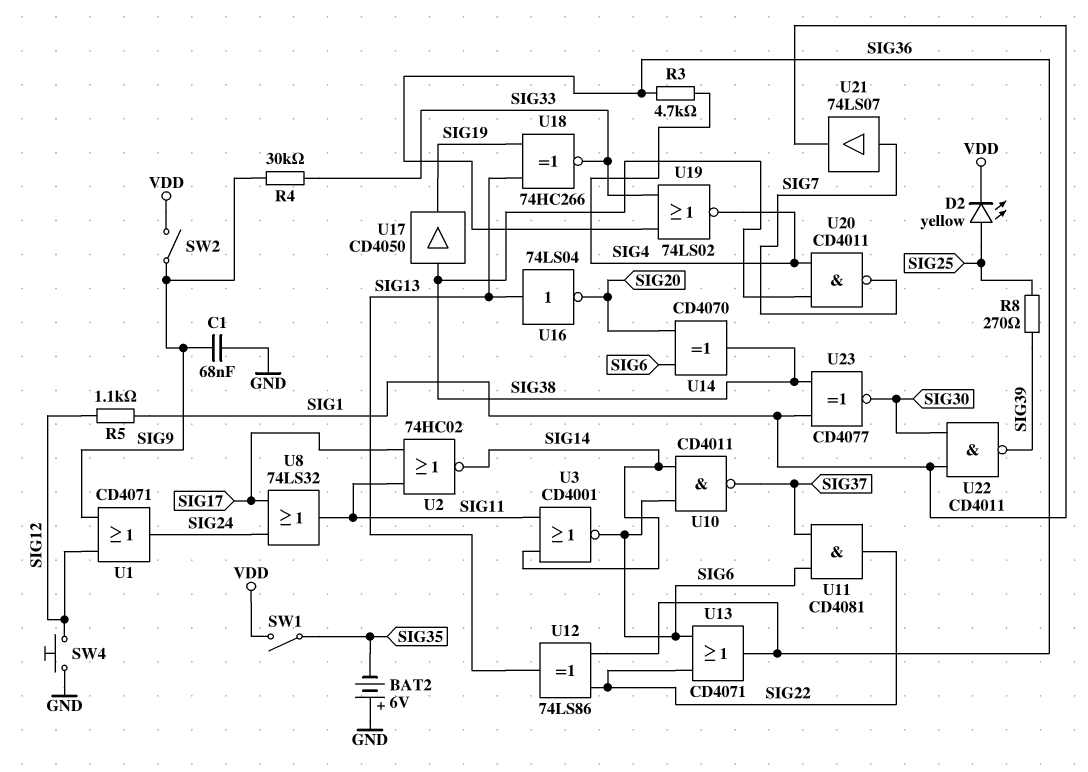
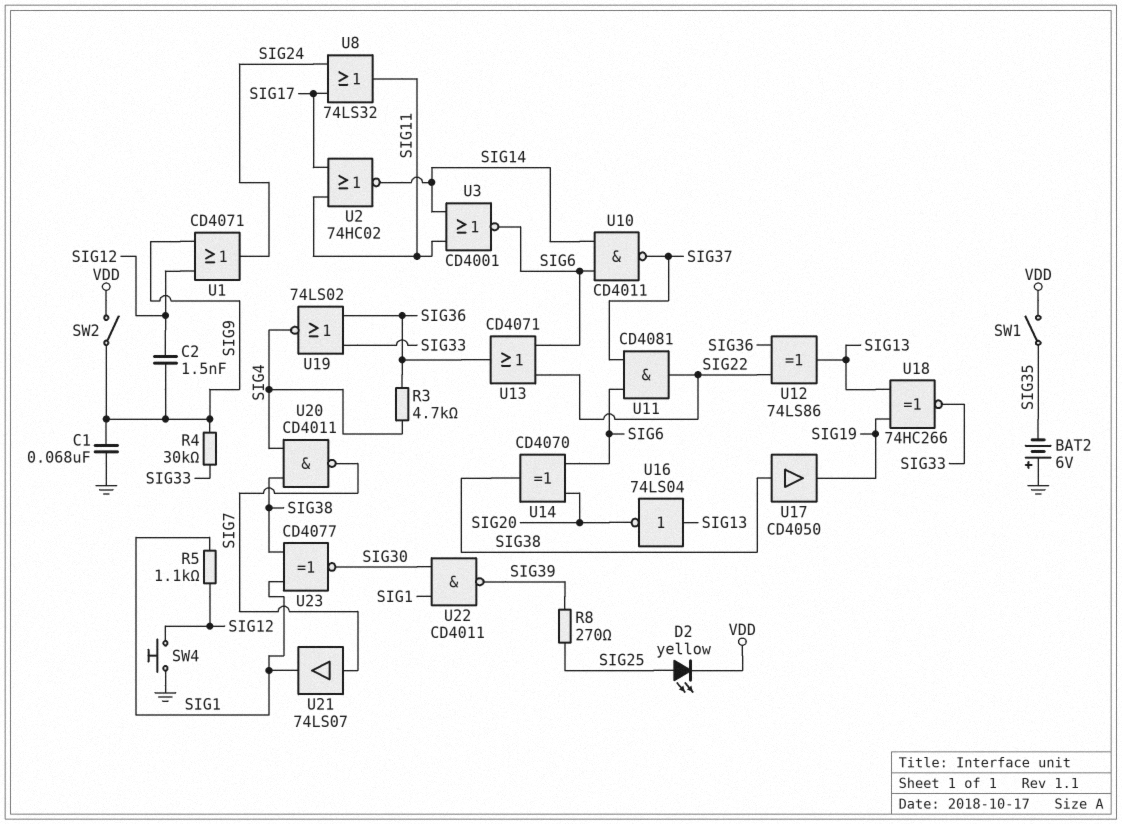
C2: none -> 1.5nF (SIG9, SIG12)

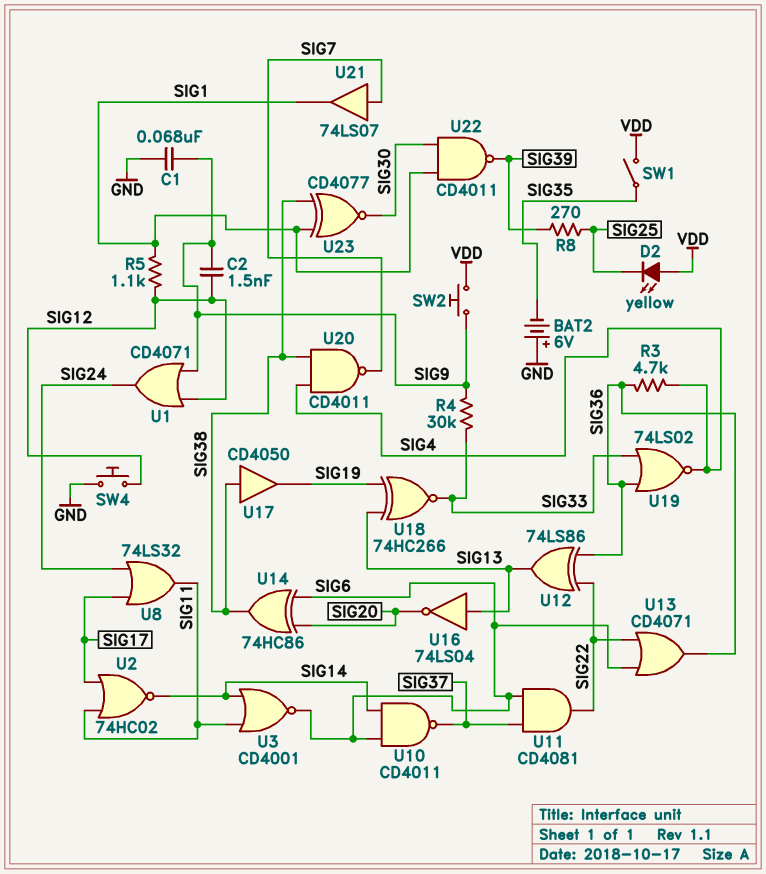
D2: LED yellow (A SIG25, K VDD) -> LED yellow (A VDD, K SIG25)
SW2: switch (SIG9, VDD) -> button (SIG9, VDD)
U14: XOR CD4070 (in SIG6, in SIG20, out SIG38) -> XOR 74HC86 (in SIG6, in SIG20, out SIG38)

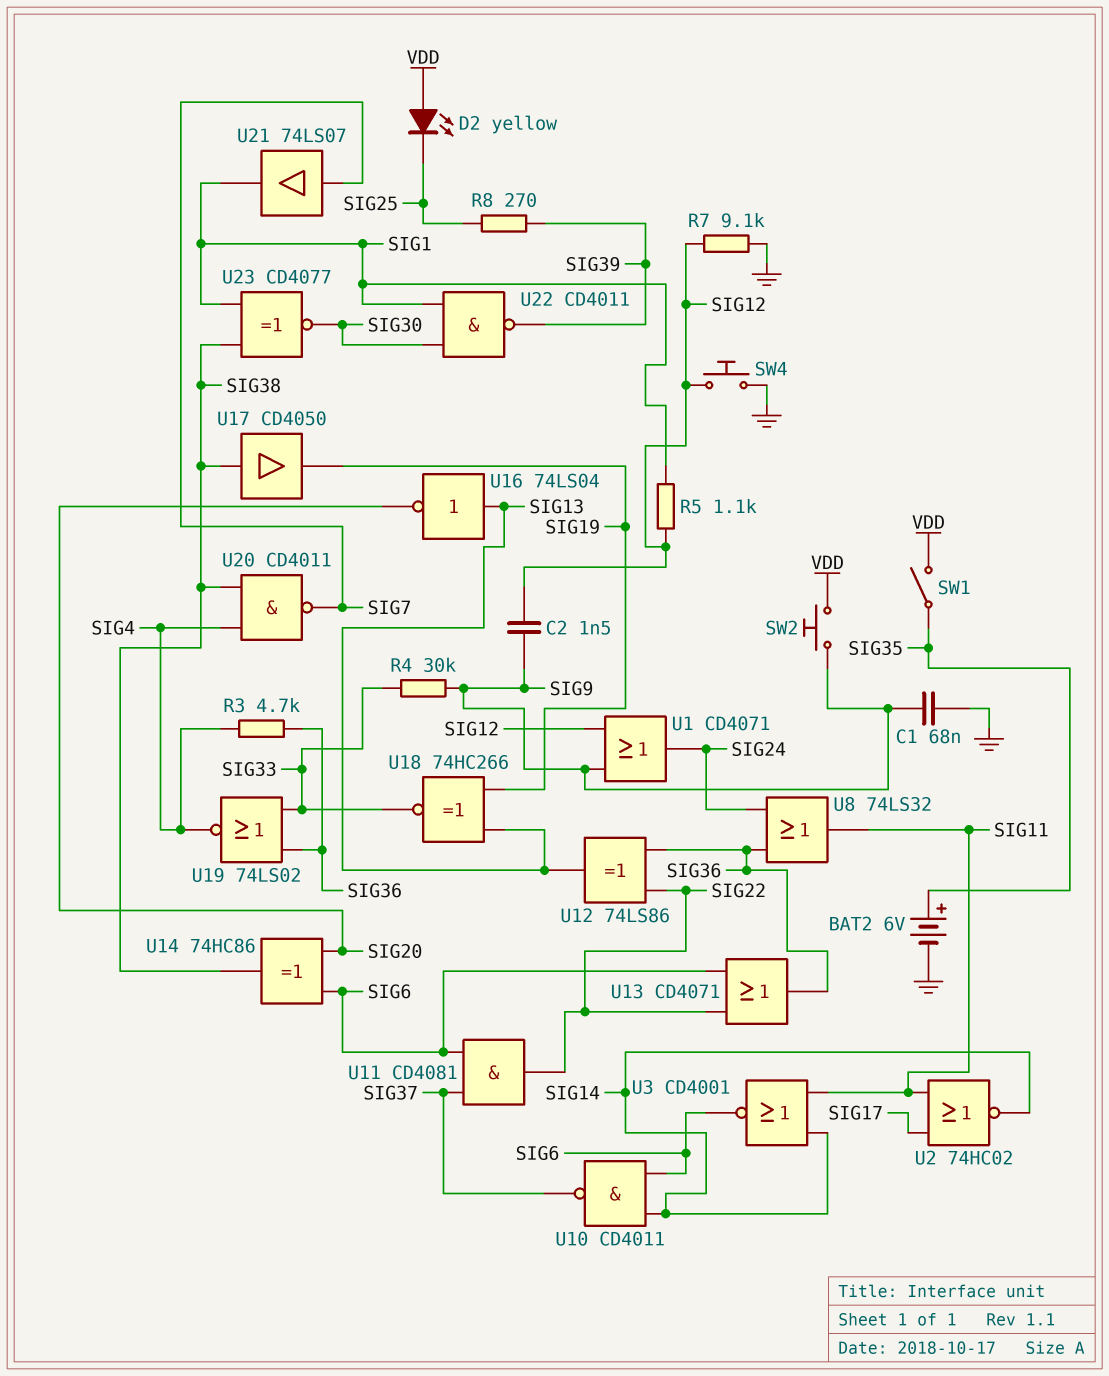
BAT2: 6V (plus GND, minus SIG35) -> 6V (plus SIG35, minus GND)
R7: none -> 9.1k (GND, SIG12)
U8: OR 74LS32 (in SIG17, in SIG24, out SIG11) -> OR 74LS32 (in SIG24, in SIG36, out SIG11)

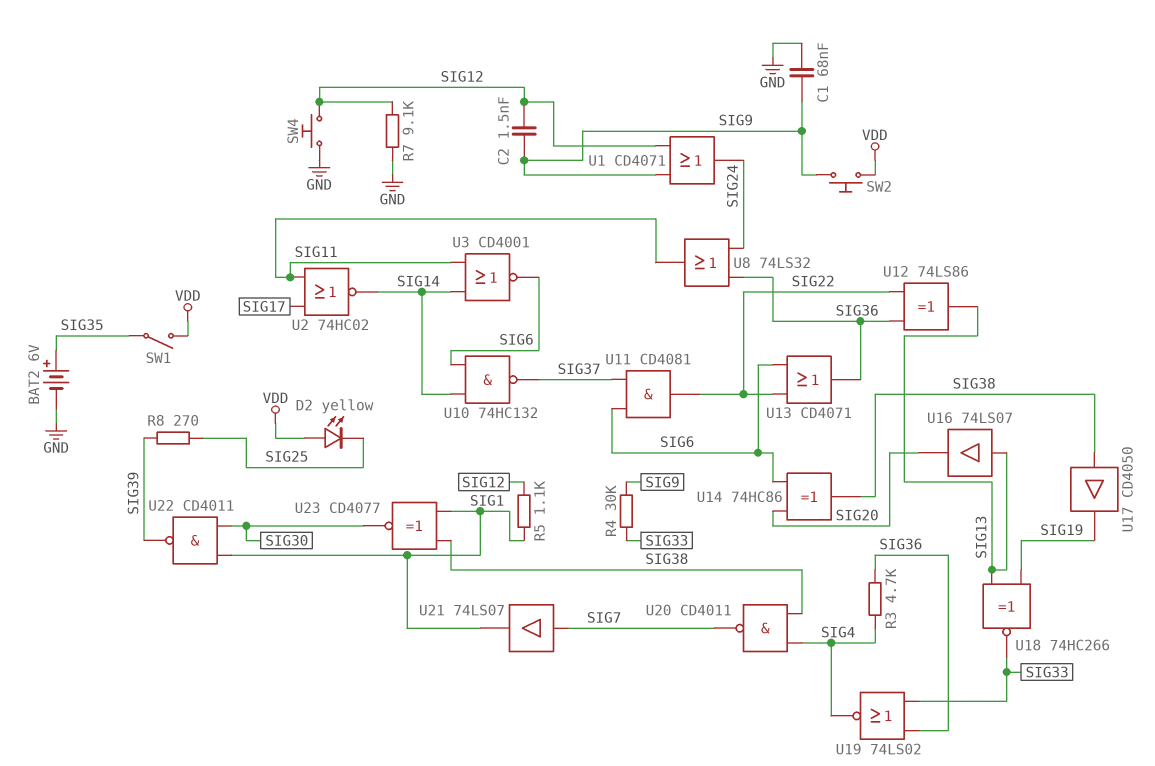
U10: NAND CD4011 (in SIG6, in SIG14, out SIG37) -> NAND 74HC132 (in SIG6, in SIG14, out SIG37)
U16: NOT 74LS04 (in SIG13, out SIG20) -> buffer 74LS07 (in SIG13, out SIG20)

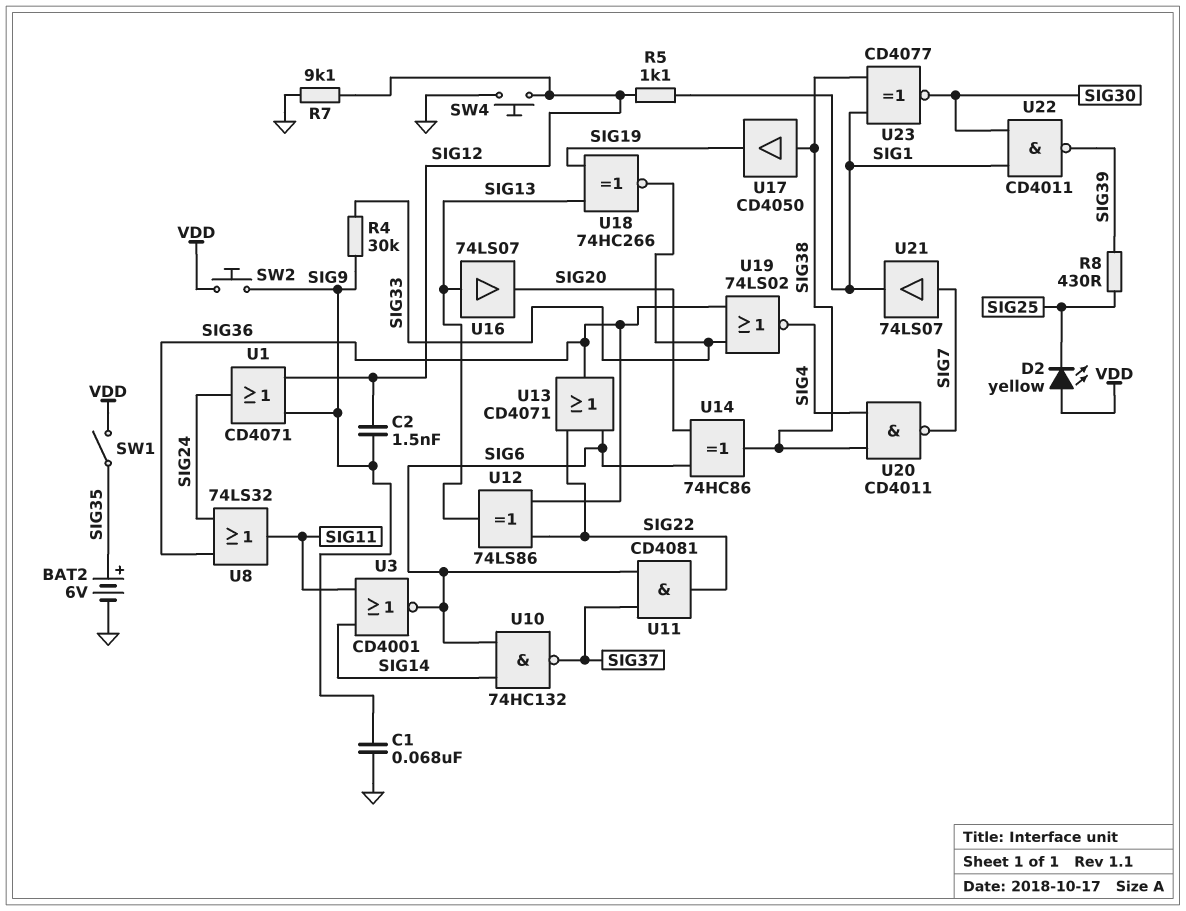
R3: 4.7k (SIG4, SIG36) -> none
R8: 270 (SIG25, SIG39) -> 430 (SIG25, SIG39)
U2: NOR 74HC02 (in SIG11, in SIG17, out SIG14) -> none

